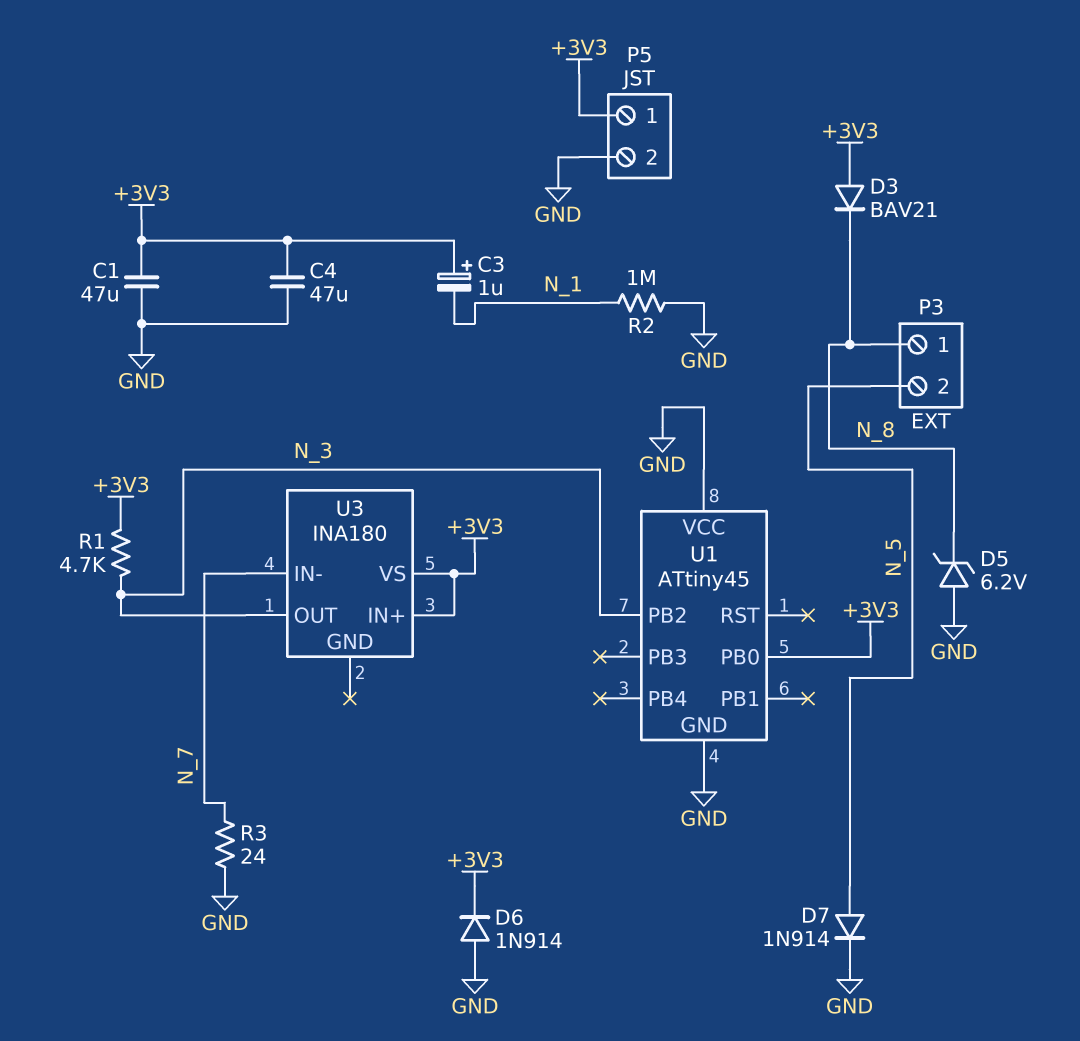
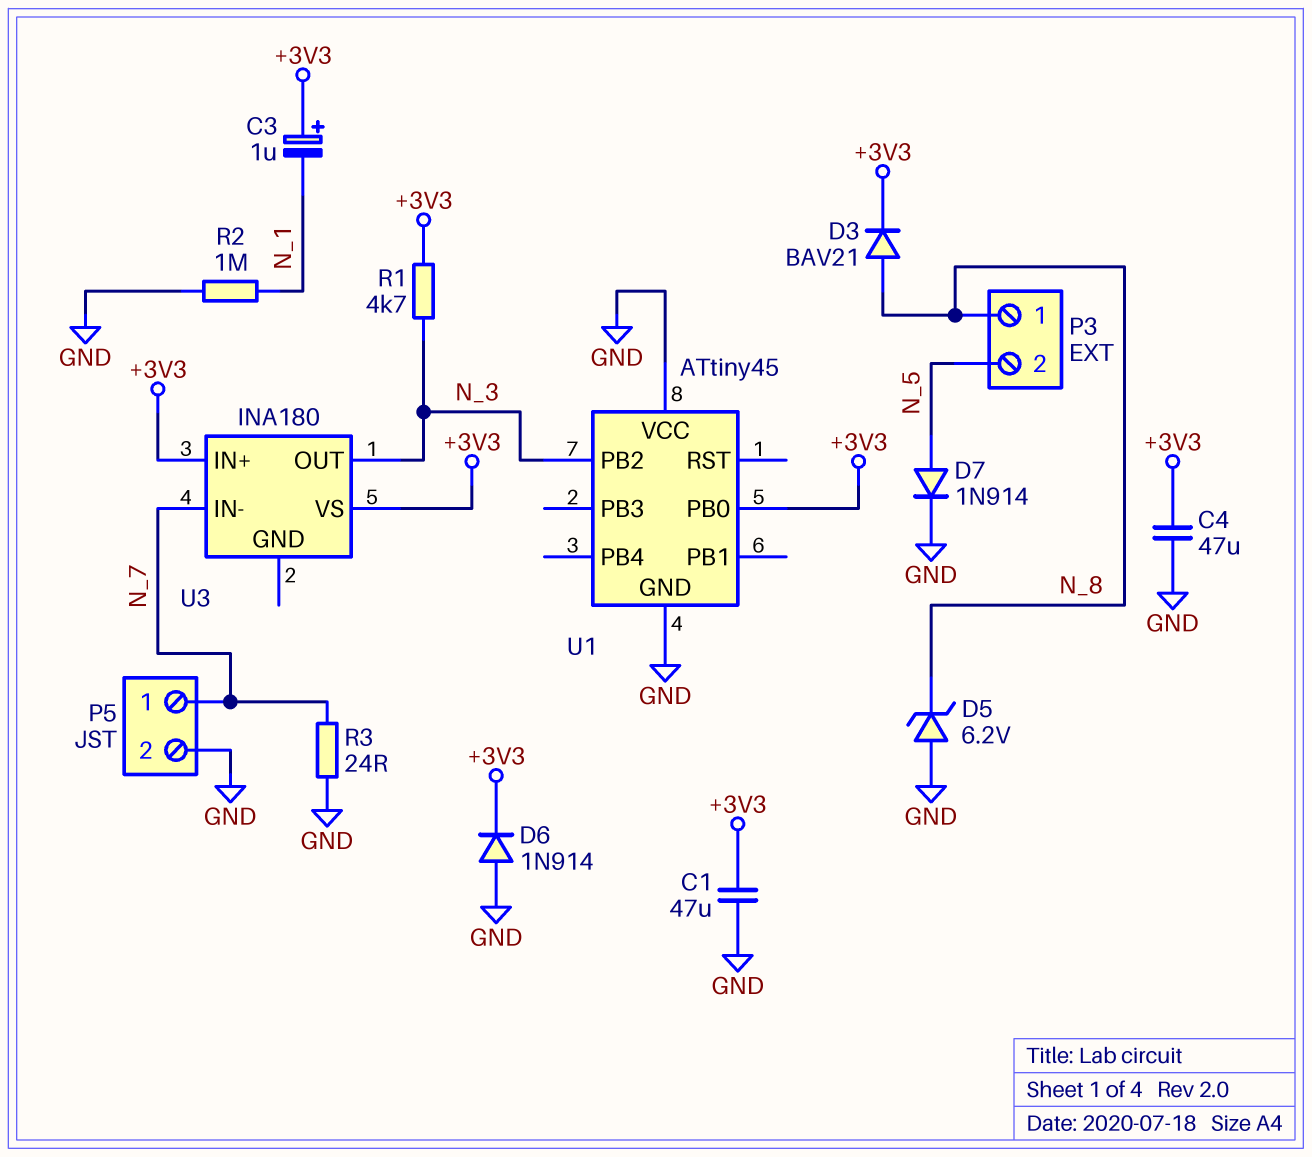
D3: diode BAV21 (A +3V3, K N_8) -> diode BAV21 (A N_8, K +3V3)
P5 pin 1: +3V3 -> N_7

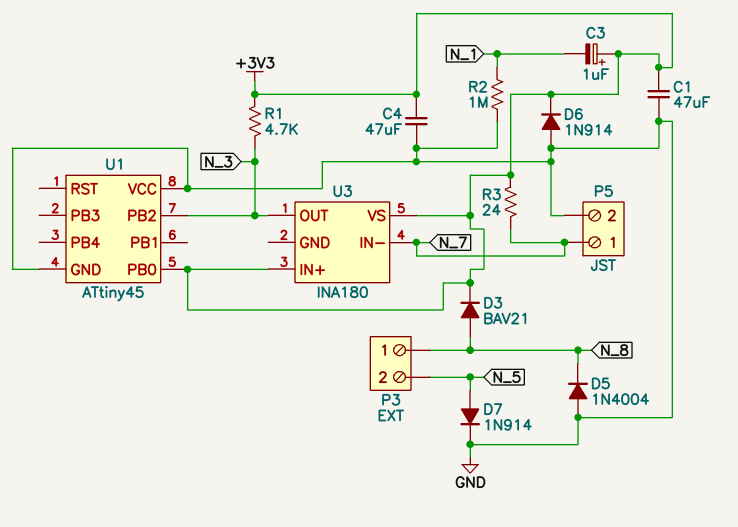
D5: zener 6.2V (A GND, K N_8) -> diode 1N4004 (A GND, K N_8)
R3: 24 (GND, N_7) -> 24 (+3V3, N_7)

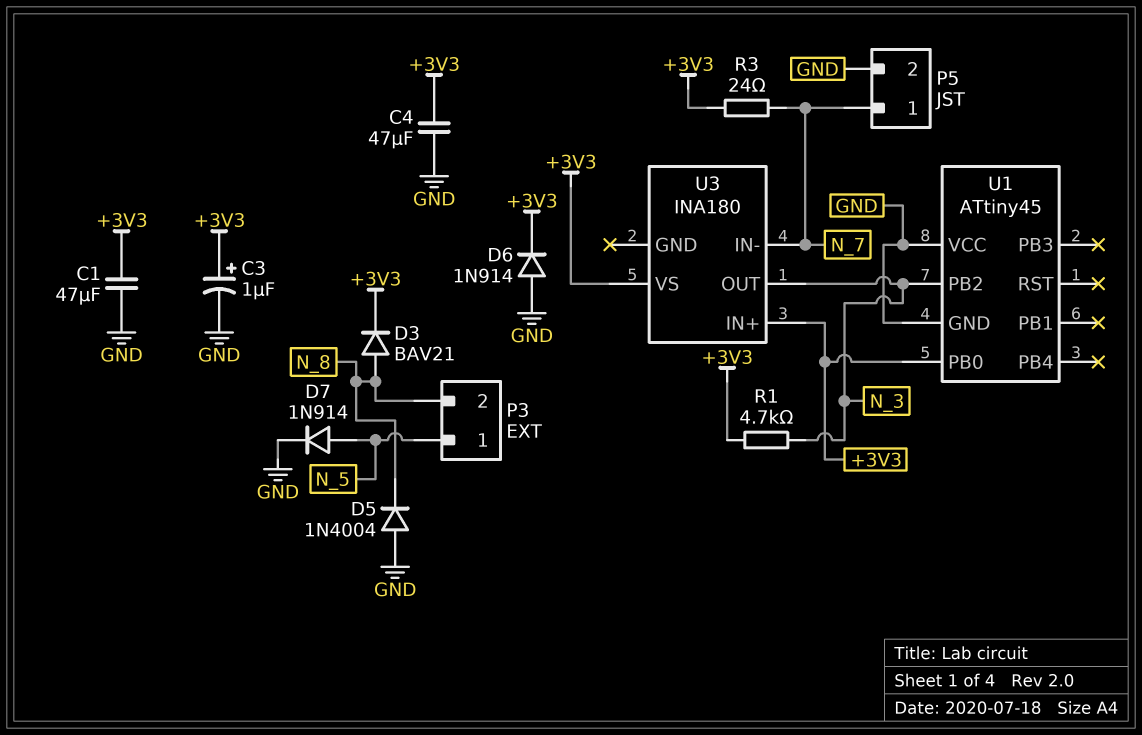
C3: 1uF (plus +3V3, minus N_1) -> 1uF (plus +3V3, minus GND)
P3 pin 1: N_8 -> N_5
P3 pin 2: N_5 -> N_8
R2: 1M (GND, N_1) -> none

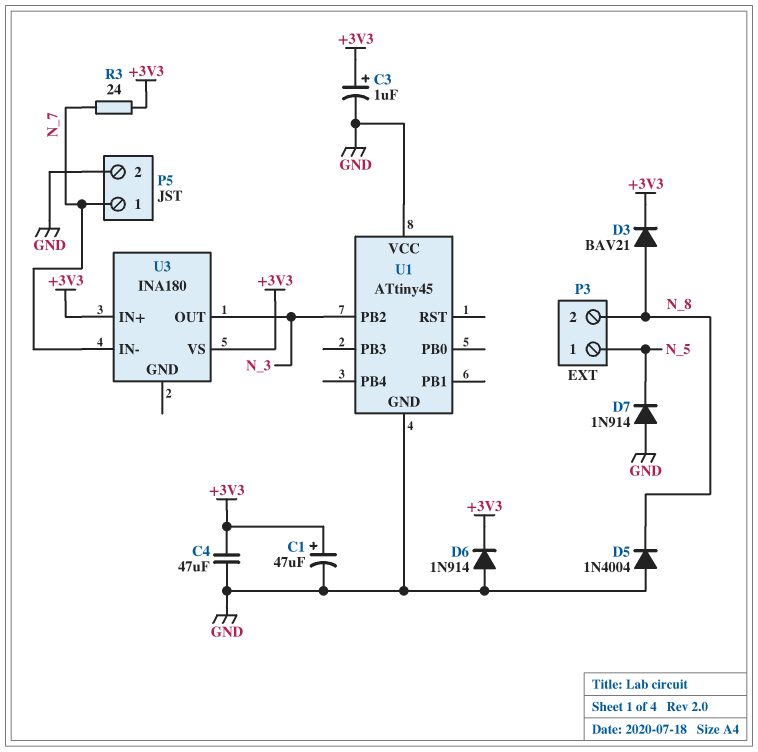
C1: 47uF (+3V3, GND) -> 47uF (plus +3V3, minus GND)
D7: diode 1N914 (A N_5, K GND) -> diode 1N914 (A GND, K N_5)
R1: 4.7k (+3V3, N_3) -> none
U1 pin PB0: +3V3 -> none

